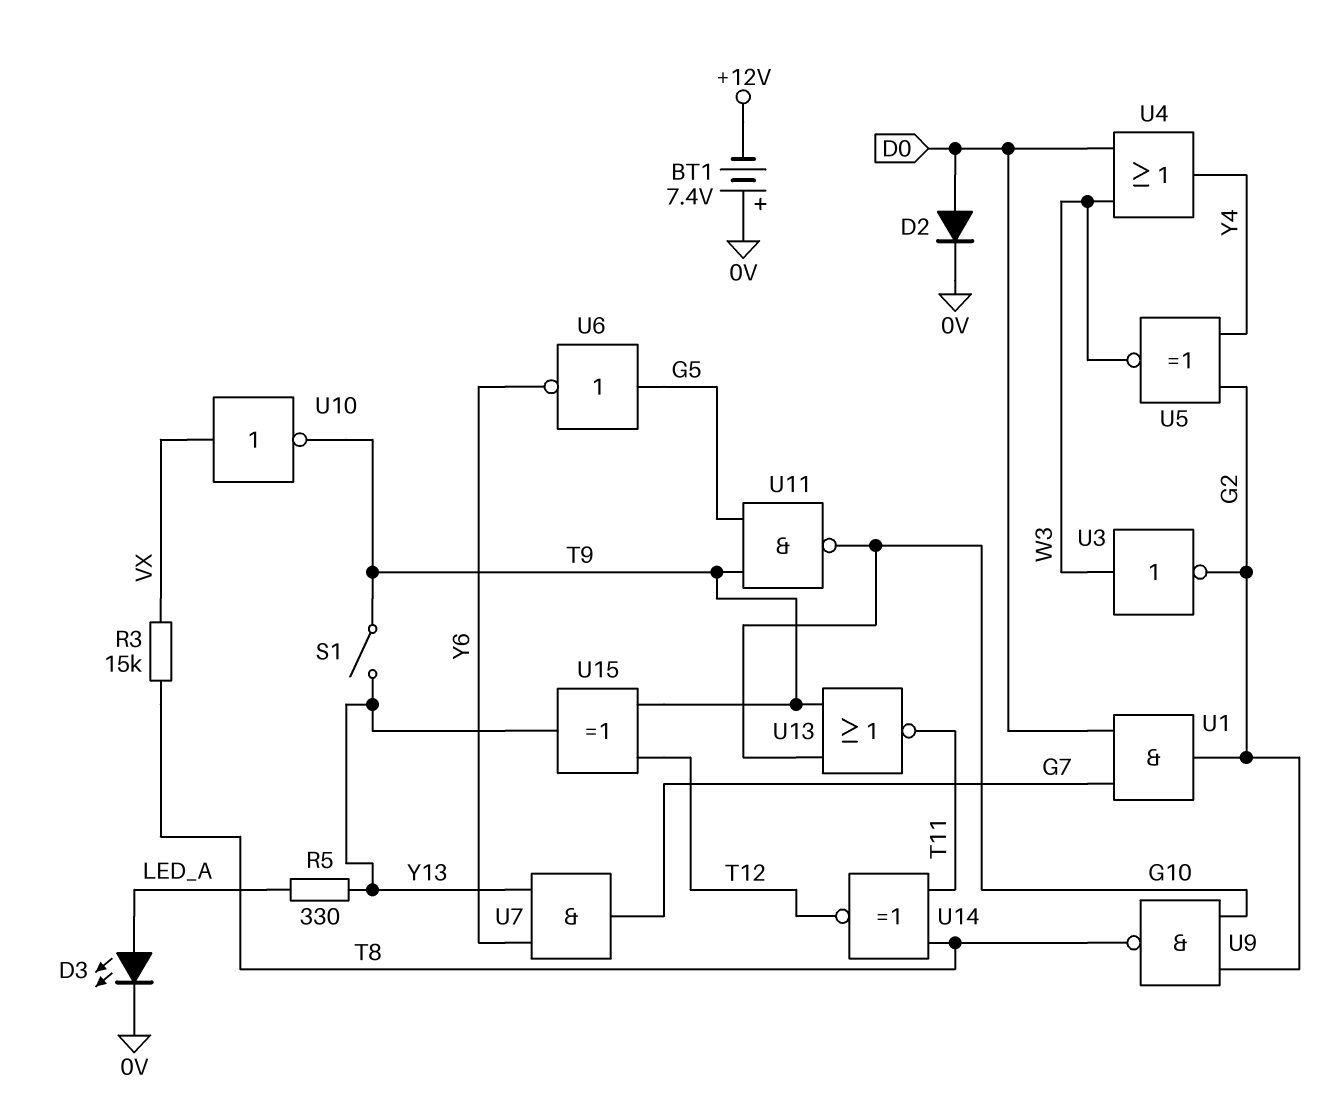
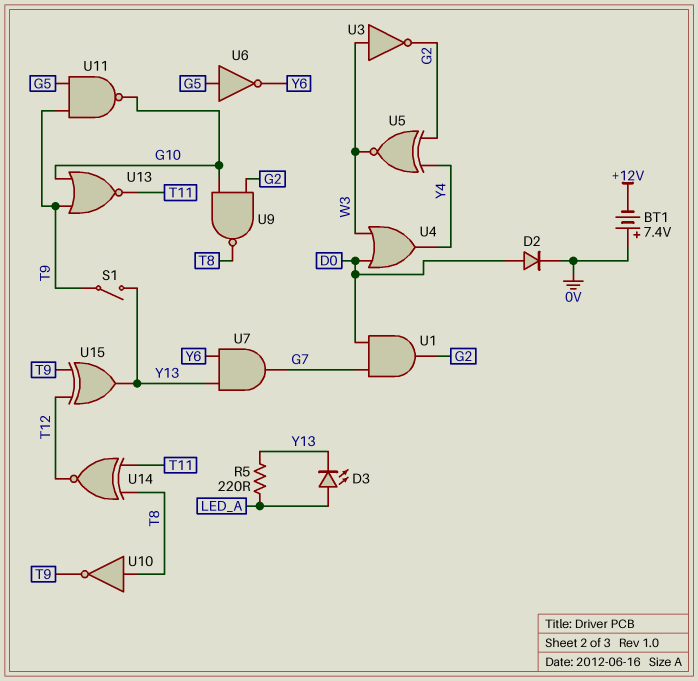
D3: LED (A LED_A, K 0V) -> LED (A LED_A, K Y13)
R3: 15k (T8, VX) -> none
R5: 330 (LED_A, Y13) -> 220 (LED_A, Y13)
U10: NOT (in VX, out T9) -> NOT (in T8, out T9)

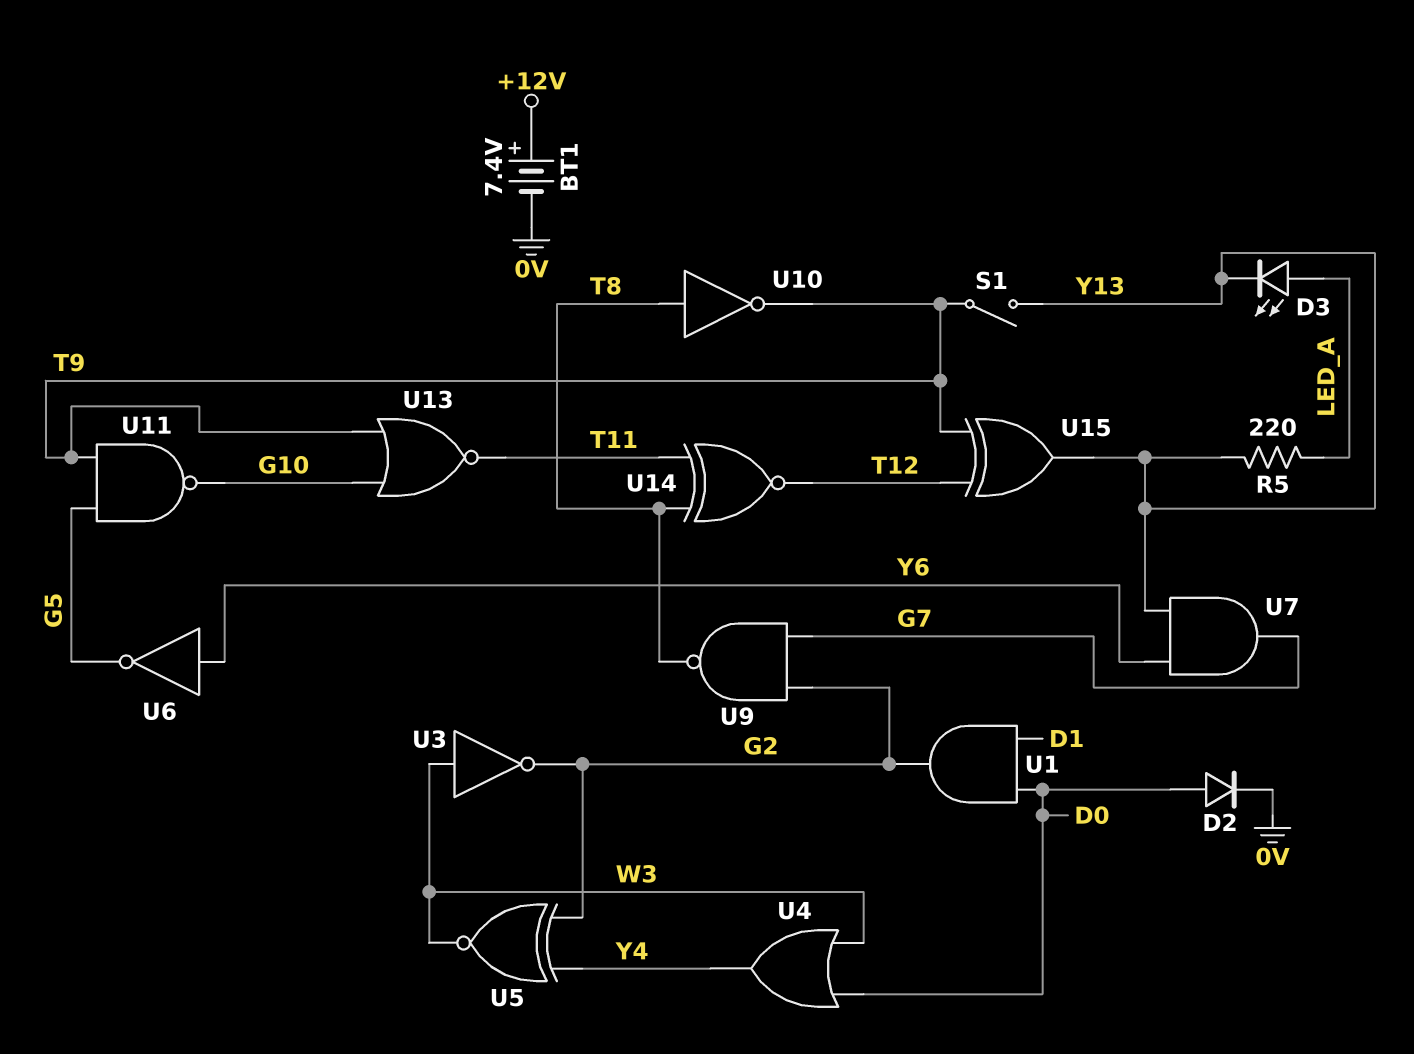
BT1: 7.4V (plus 0V, minus +12V) -> 7.4V (plus +12V, minus 0V)
U1: AND (in D0, in G7, out G2) -> AND (in D0, in D1, out G2)
U6: NOT (in G5, out Y6) -> NOT (in Y6, out G5)
U9: NAND (in G2, in G10, out T8) -> NAND (in G2, in G7, out T8)

